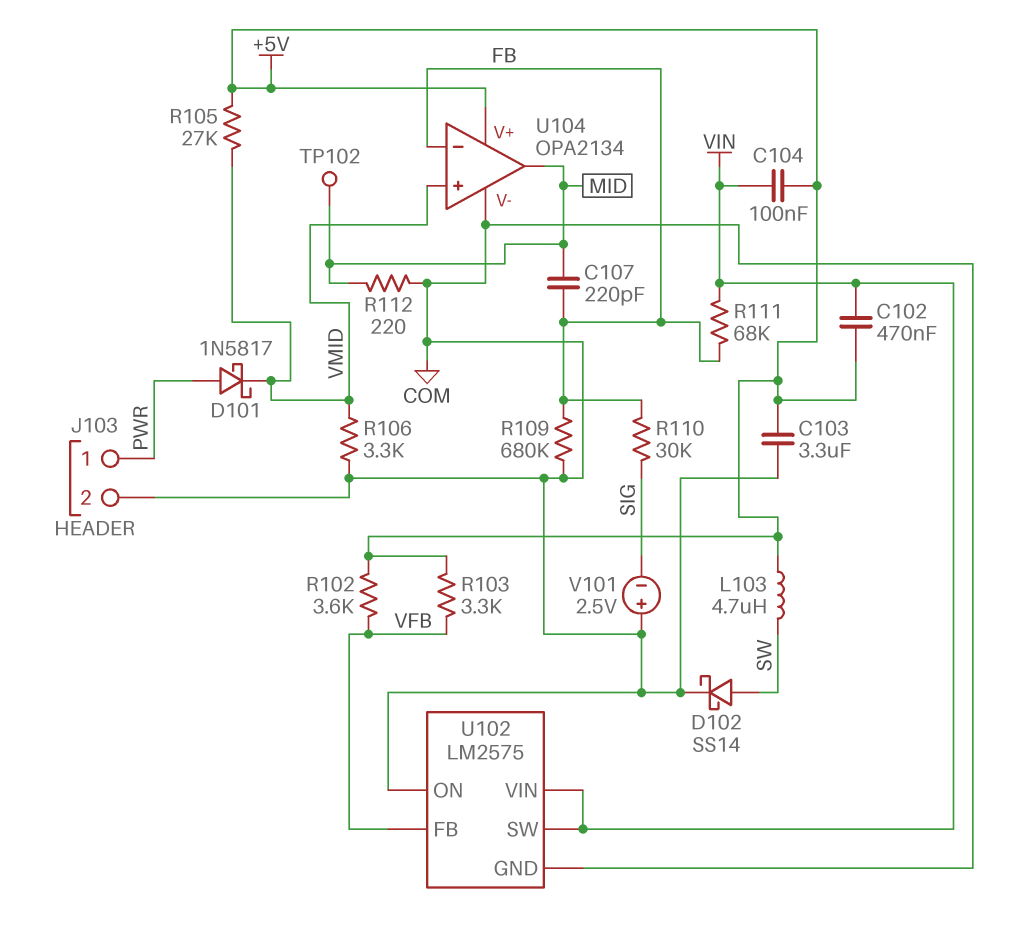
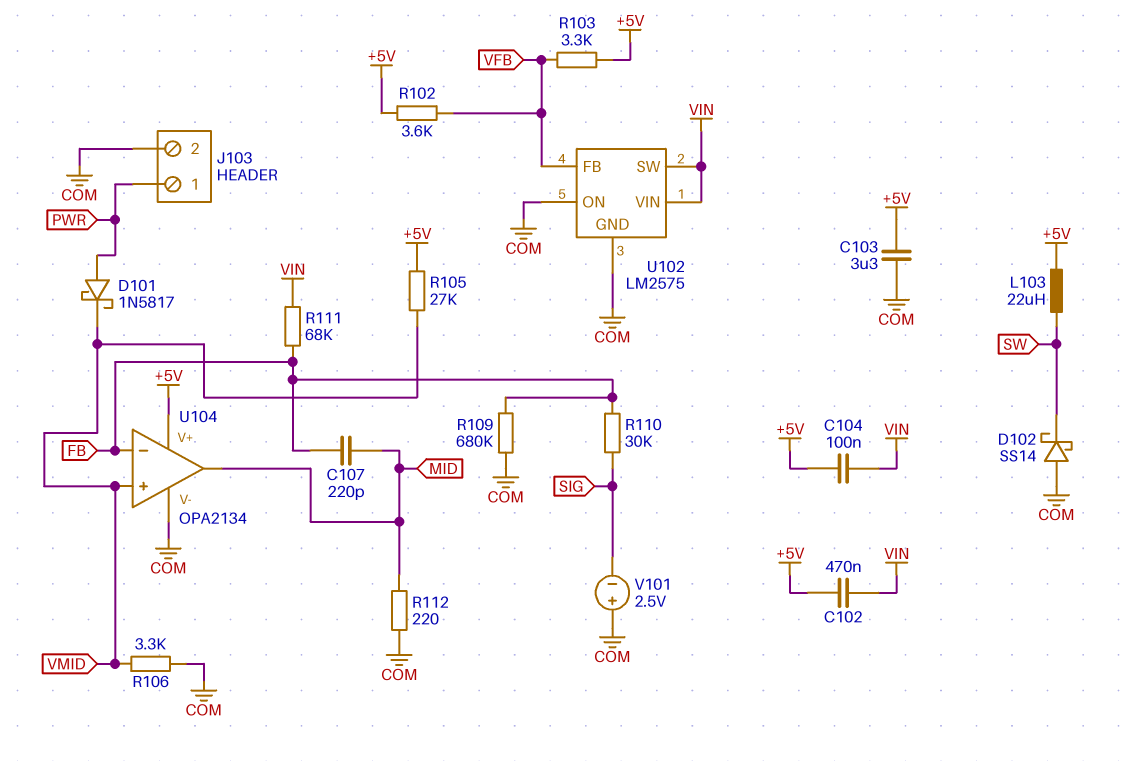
D102: schottky SS14 (A SW, K COM) -> schottky SS14 (A COM, K SW)
L103: 4.7uH (+5V, SW) -> 22uH (+5V, SW)
TP102: test point (MID) -> none

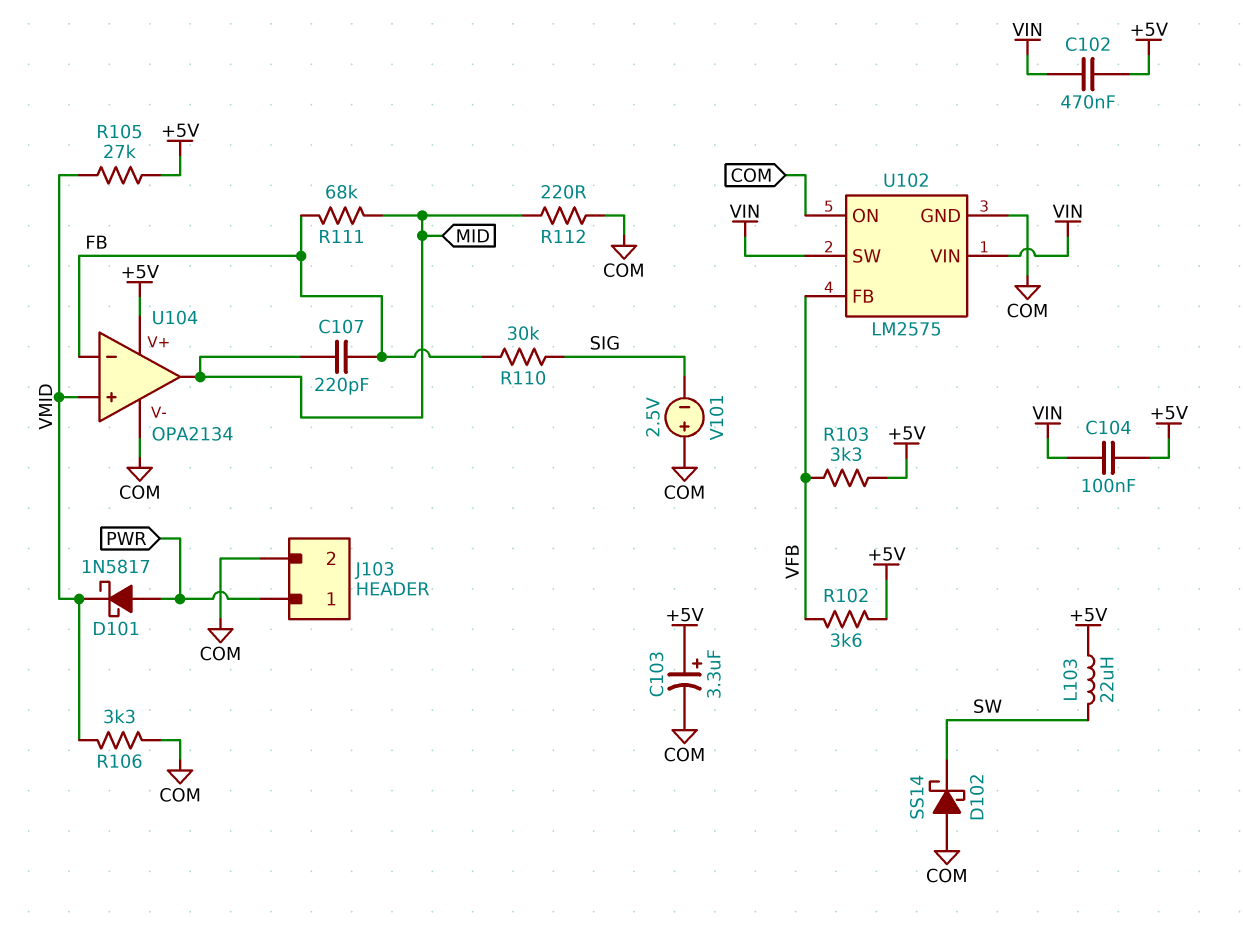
C103: 3.3uF (+5V, COM) -> 3.3uF (plus +5V, minus COM)
R109: 680k (COM, FB) -> none
R111: 68k (FB, VIN) -> 68k (FB, MID)

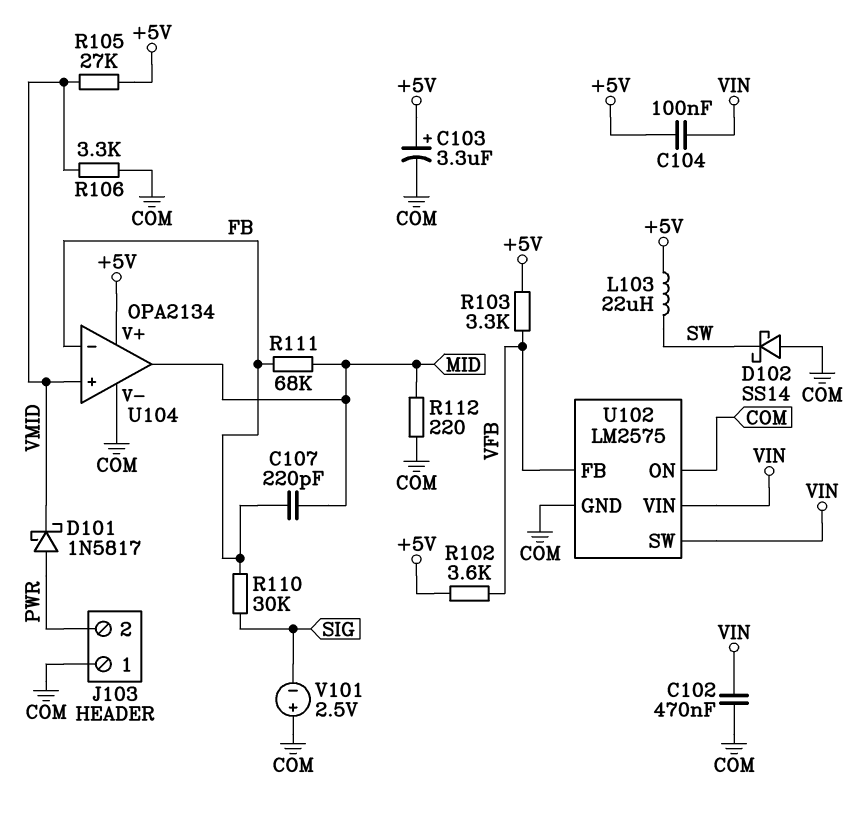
C102: 470nF (+5V, VIN) -> 470nF (COM, VIN)
J103 pin 1: PWR -> COM
J103 pin 2: COM -> PWR

